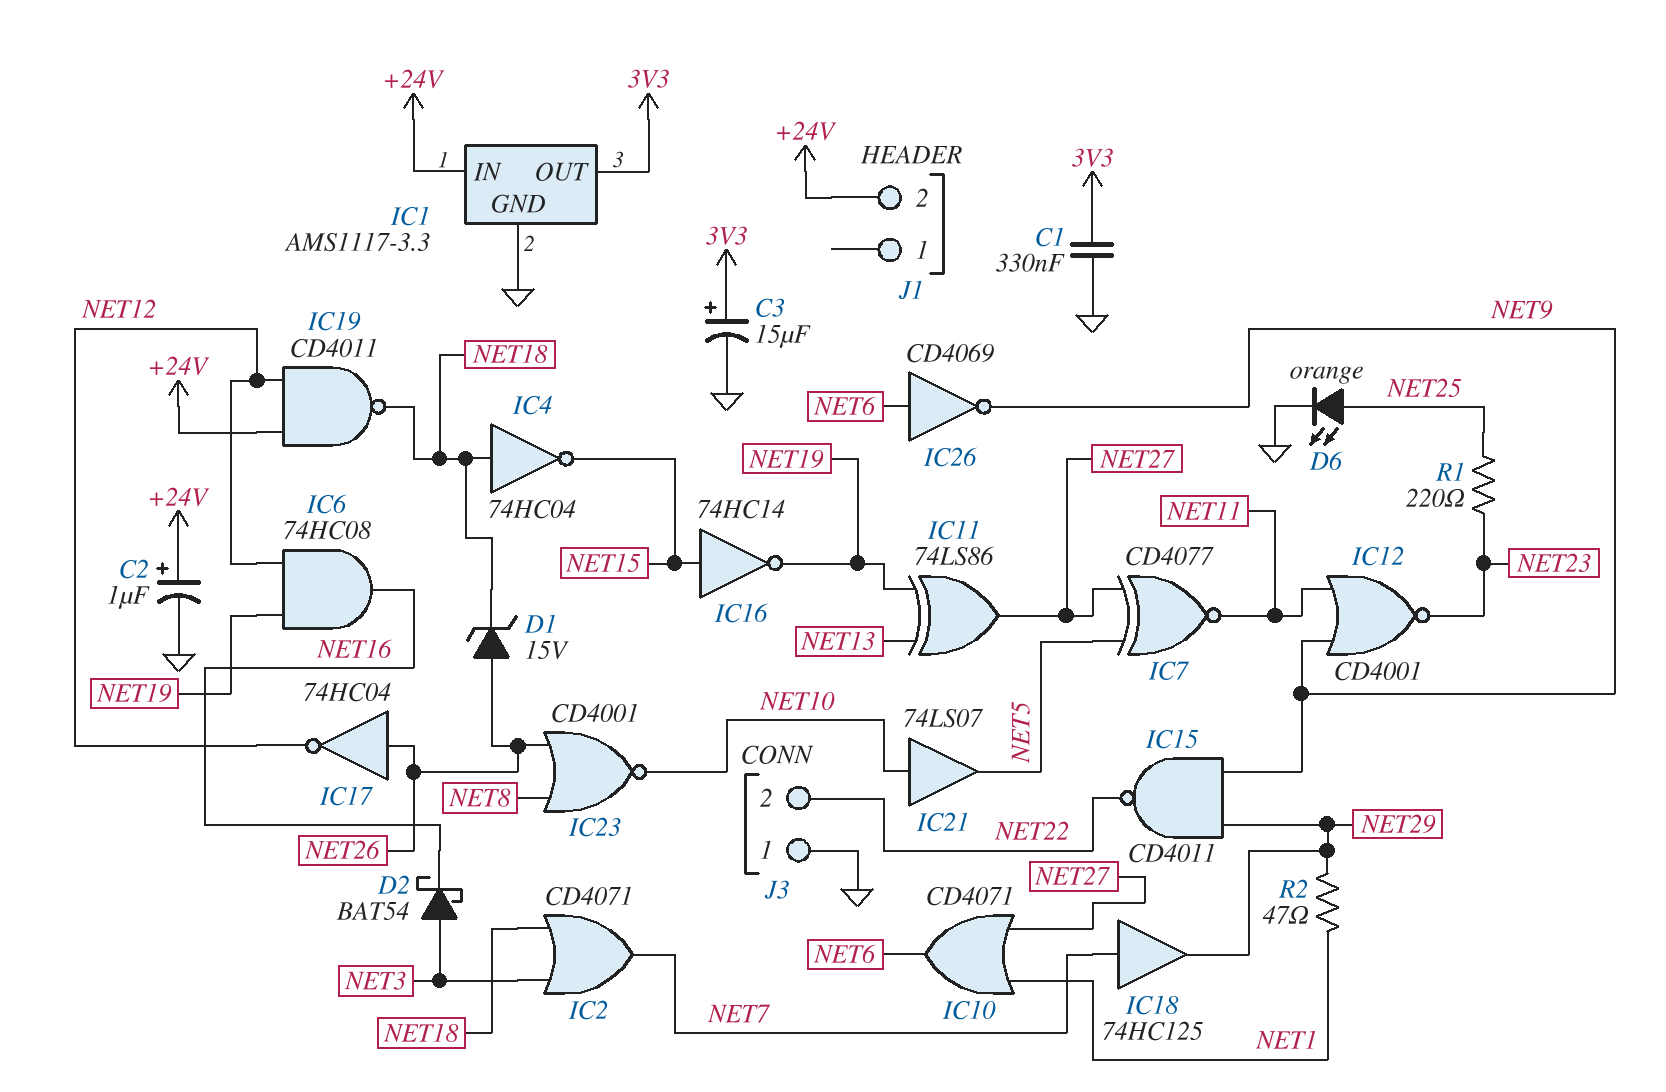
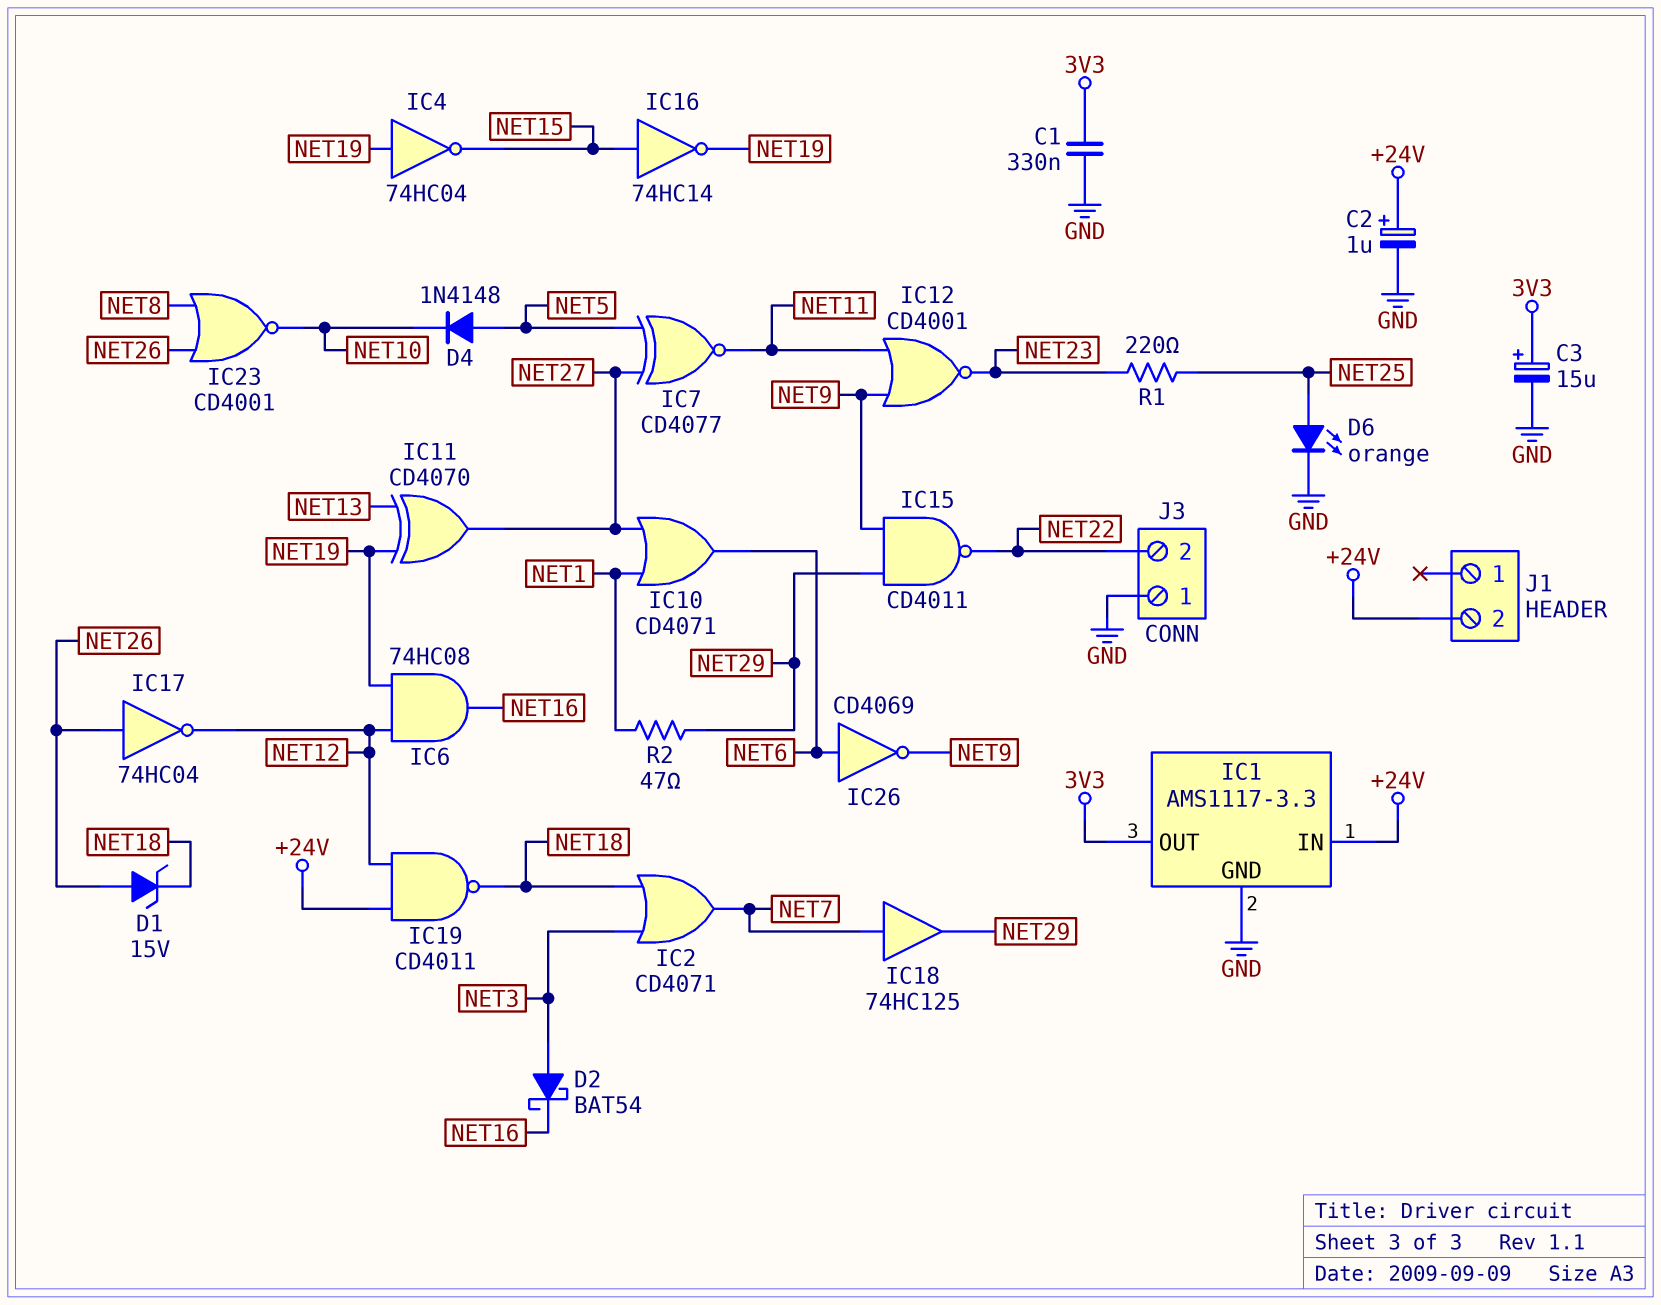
D4: none -> diode 1N4148 (A NET5, K NET10)
IC4: NOT 74HC04 (in NET18, out NET15) -> NOT 74HC04 (in NET19, out NET15)
IC11: XOR 74LS86 (in NET13, in NET19, out NET27) -> XOR CD4070 (in NET13, in NET19, out NET27)
IC21: buffer 74LS07 (in NET10, out NET5) -> none

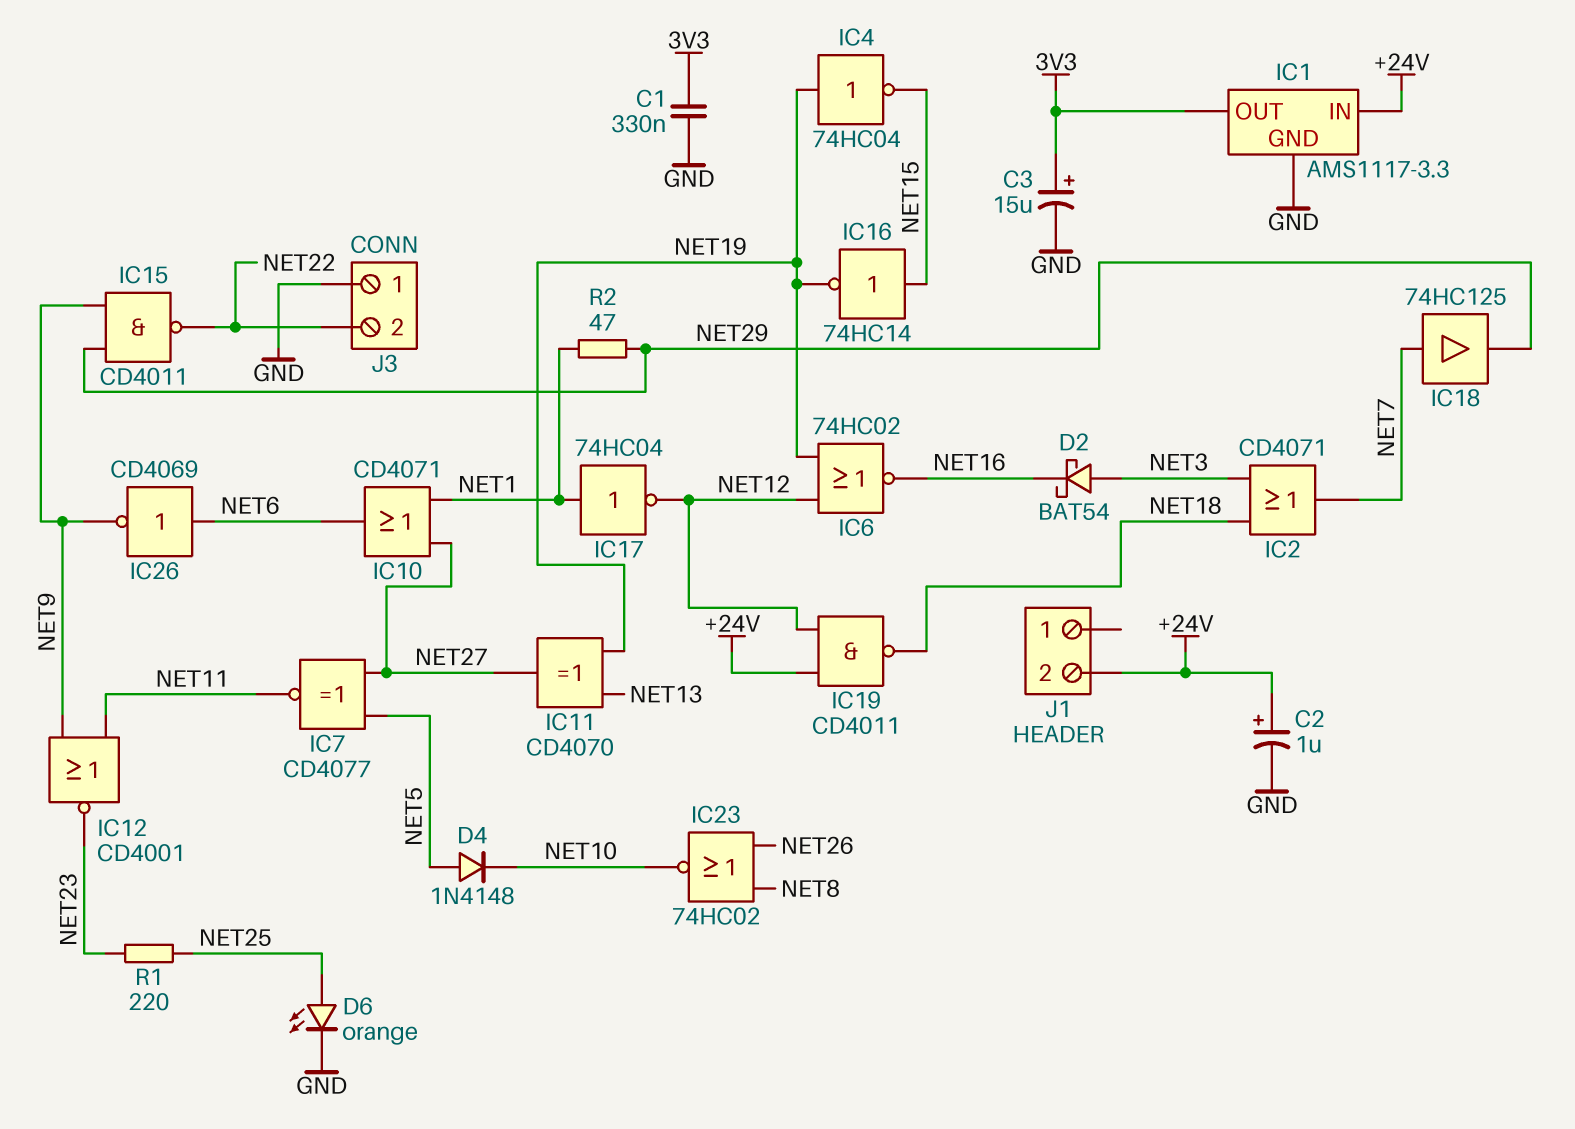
D1: zener 15V (A NET26, K NET18) -> none
IC6: AND 74HC08 (in NET12, in NET19, out NET16) -> NOR 74HC02 (in NET12, in NET19, out NET16)
IC17: NOT 74HC04 (in NET26, out NET12) -> NOT 74HC04 (in NET1, out NET12)
IC23: NOR CD4001 (in NET8, in NET26, out NET10) -> NOR 74HC02 (in NET8, in NET26, out NET10)

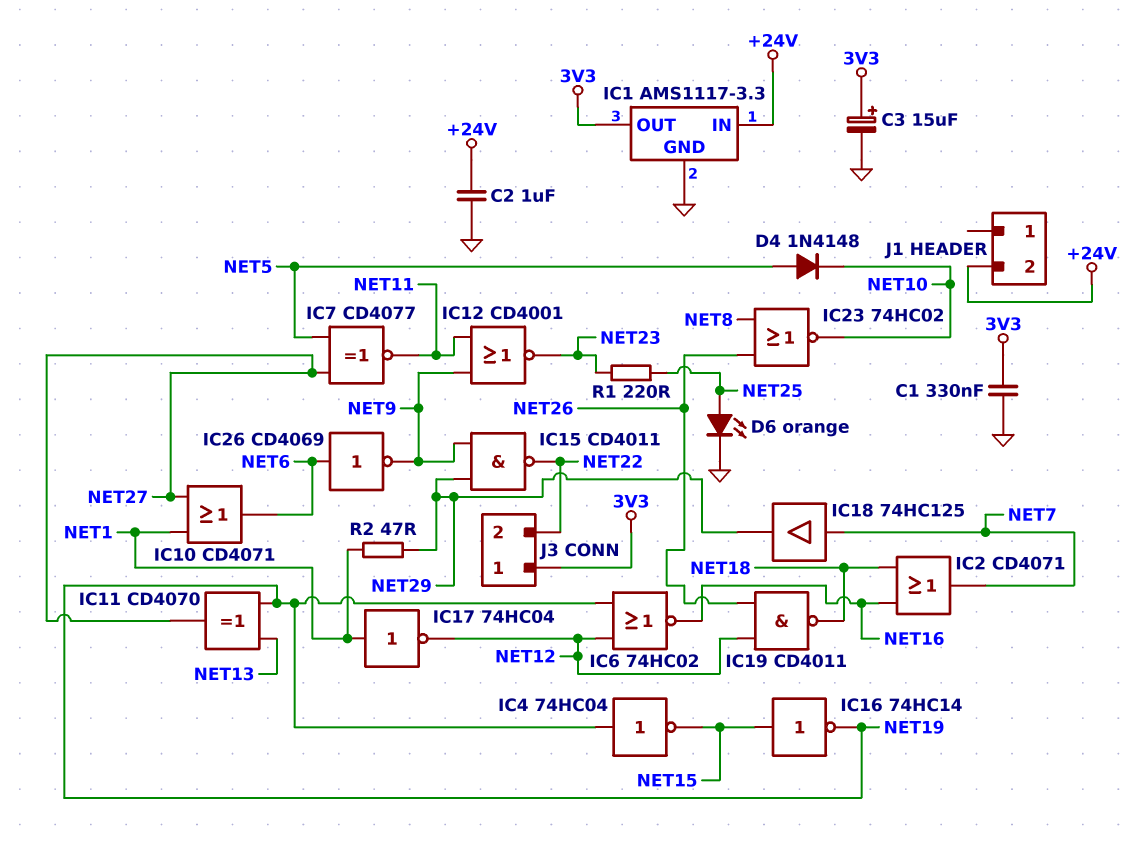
C2: 1uF (plus +24V, minus GND) -> 1uF (+24V, GND)
D2: schottky BAT54 (A NET3, K NET16) -> none
IC2: OR CD4071 (in NET3, in NET18, out NET7) -> OR CD4071 (in NET16, in NET18, out NET7)
IC19: NAND CD4011 (in +24V, in NET12, out NET18) -> NAND CD4011 (in NET12, in NET26, out NET18)
J3 pin 1: GND -> 3V3

